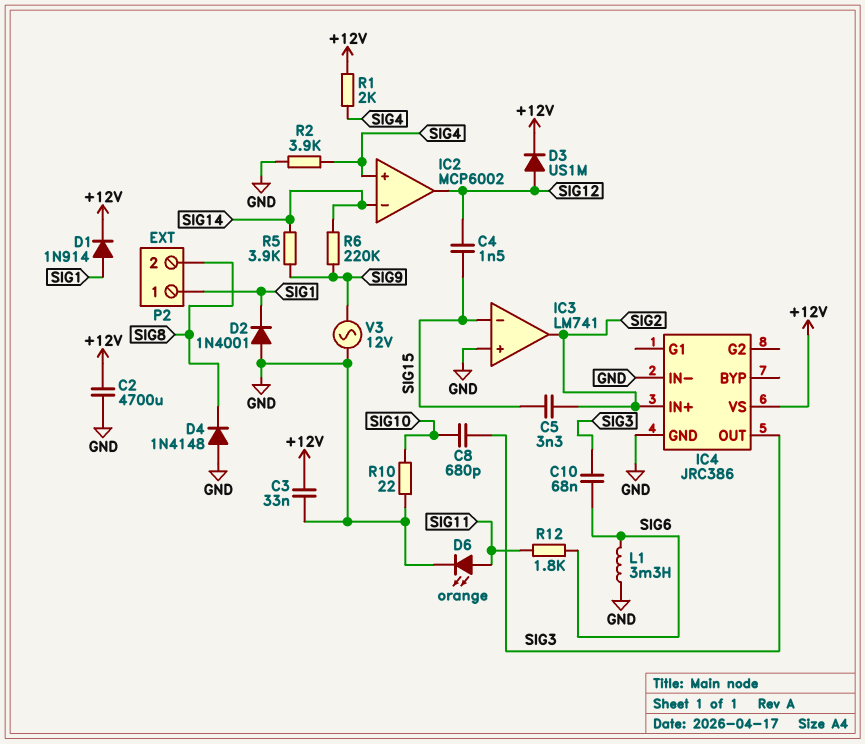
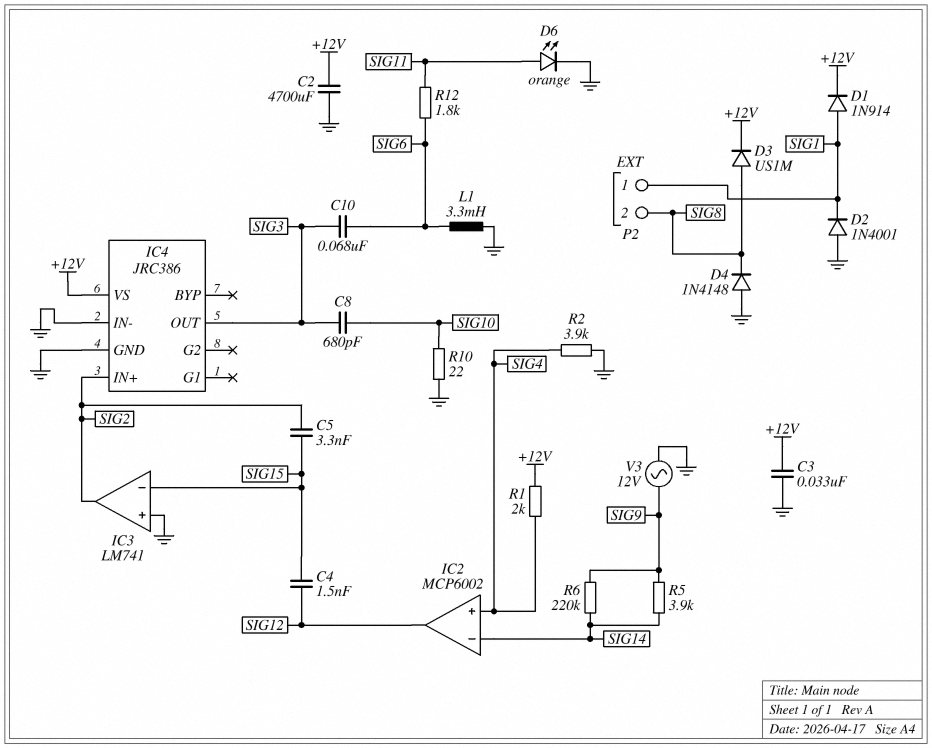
D3: diode US1M (A SIG12, K +12V) -> diode US1M (A SIG8, K +12V)

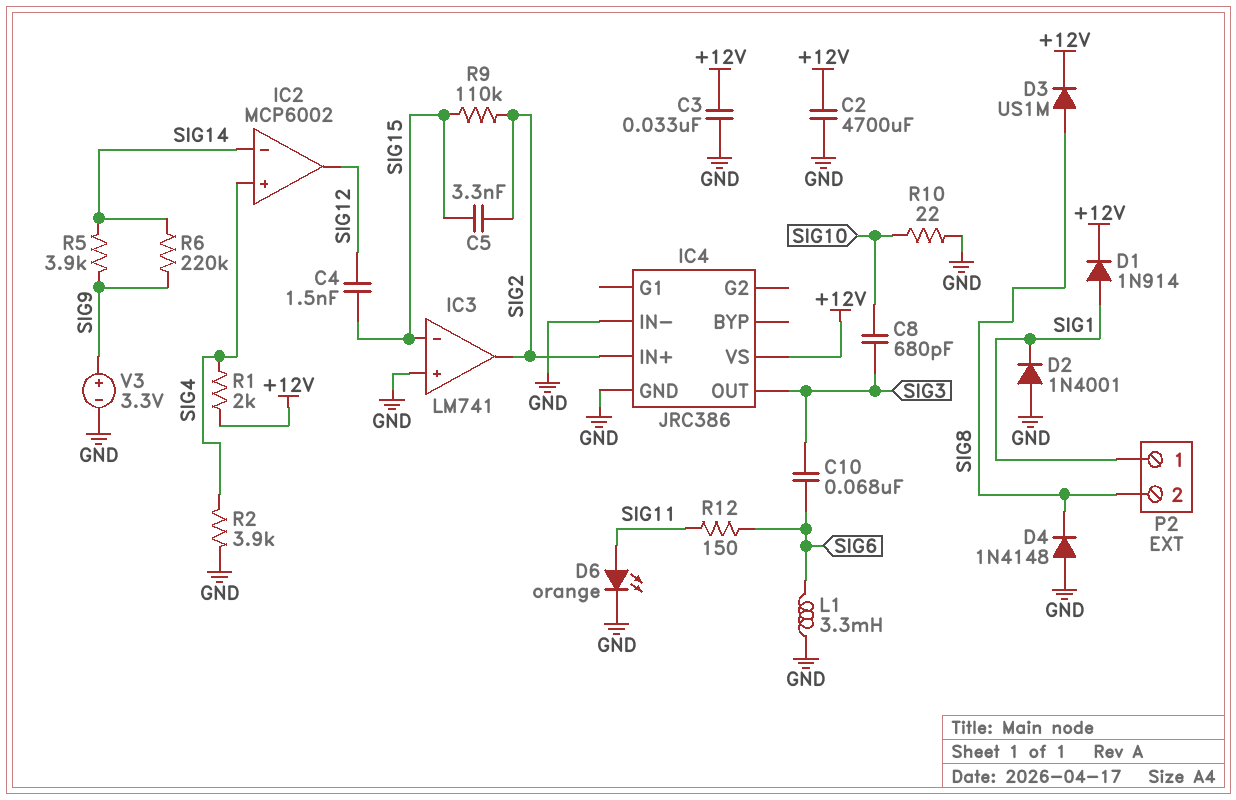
R9: none -> 110k (SIG2, SIG15)
R12: 1.8k (SIG6, SIG11) -> 150 (SIG6, SIG11)
V3: AC 12V (GND, SIG9) -> 3.3V (plus SIG9, minus GND)

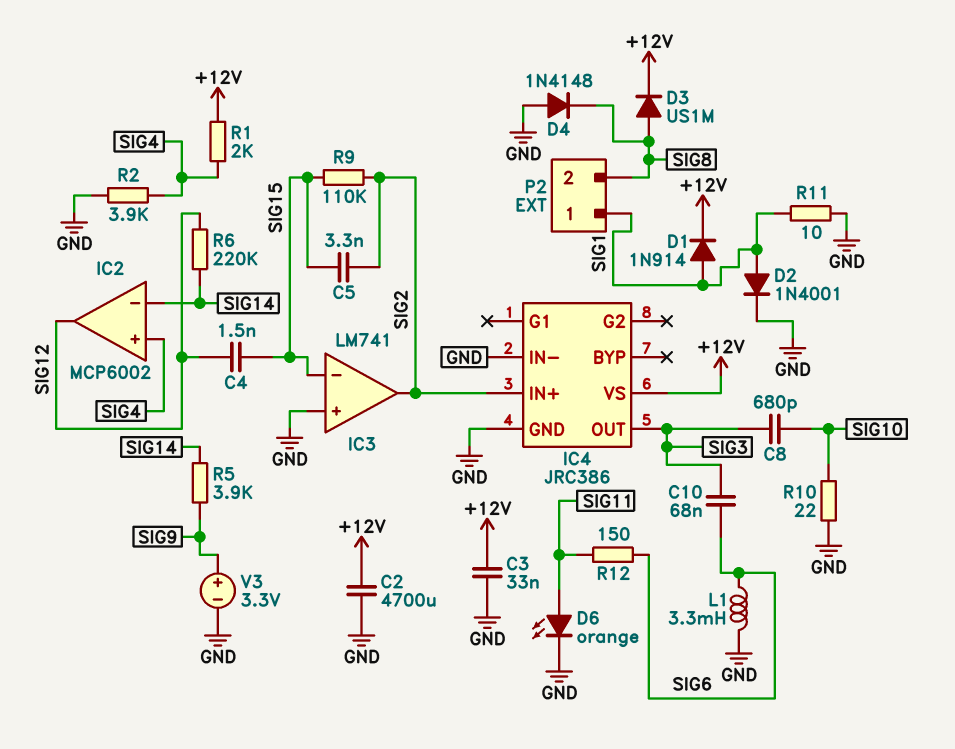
D2: diode 1N4001 (A GND, K SIG1) -> diode 1N4001 (A SIG1, K GND)
R6: 220k (SIG9, SIG14) -> 220k (SIG12, SIG14)
R11: none -> 10 (GND, SIG1)

